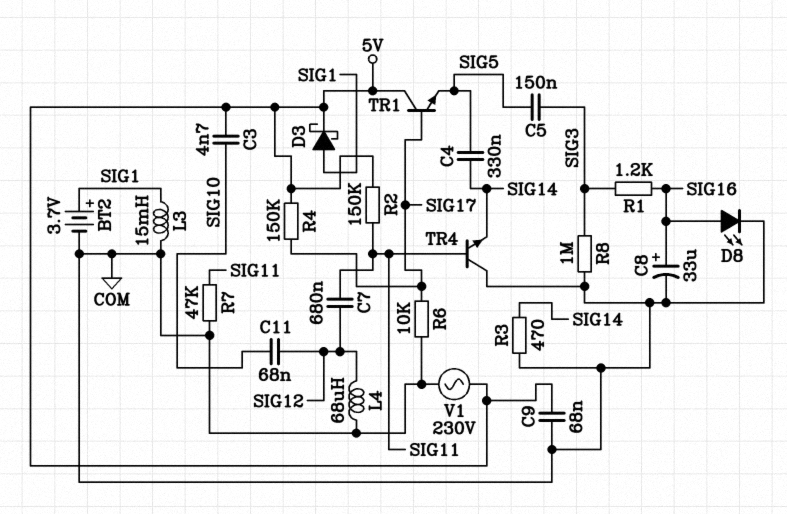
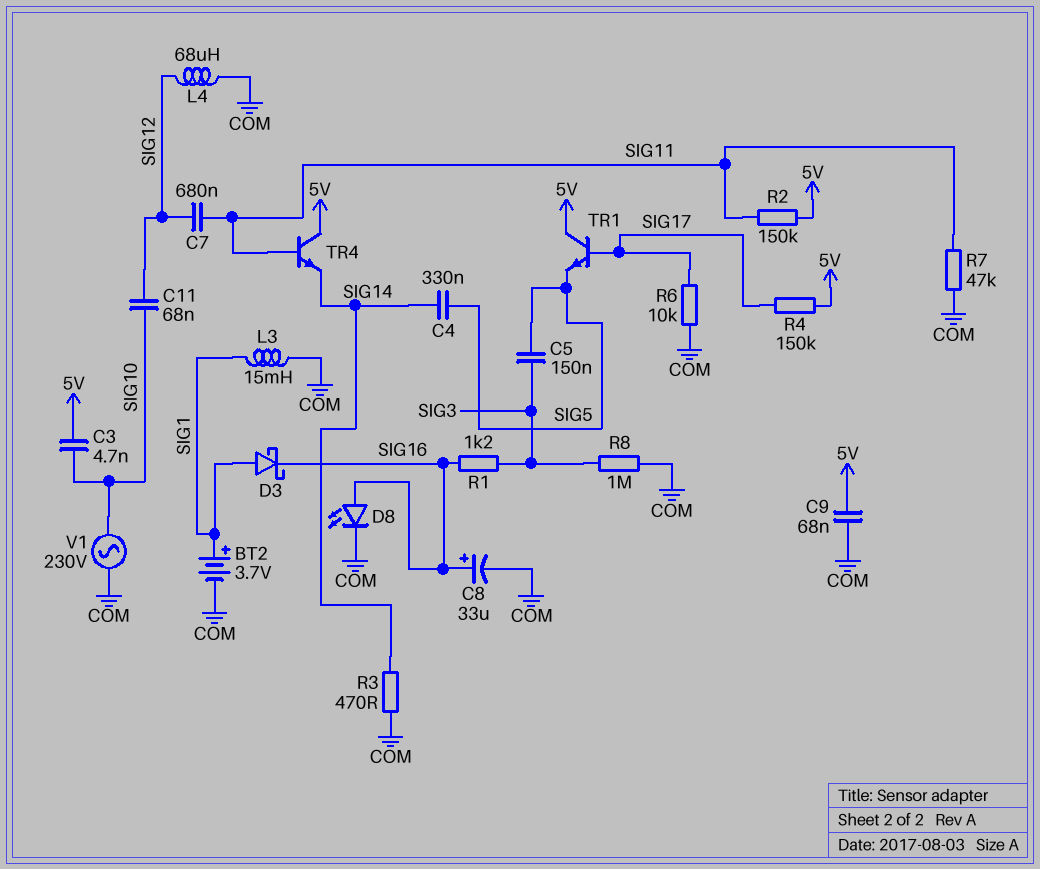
D3: schottky (A SIG1, K 5V) -> schottky (A SIG1, K SIG16)
TR4: NPN (B SIG11, C COM, E SIG14) -> NPN (B SIG11, C 5V, E SIG14)
V1: AC 230V (5V, COM) -> AC 230V (COM, SIG10)

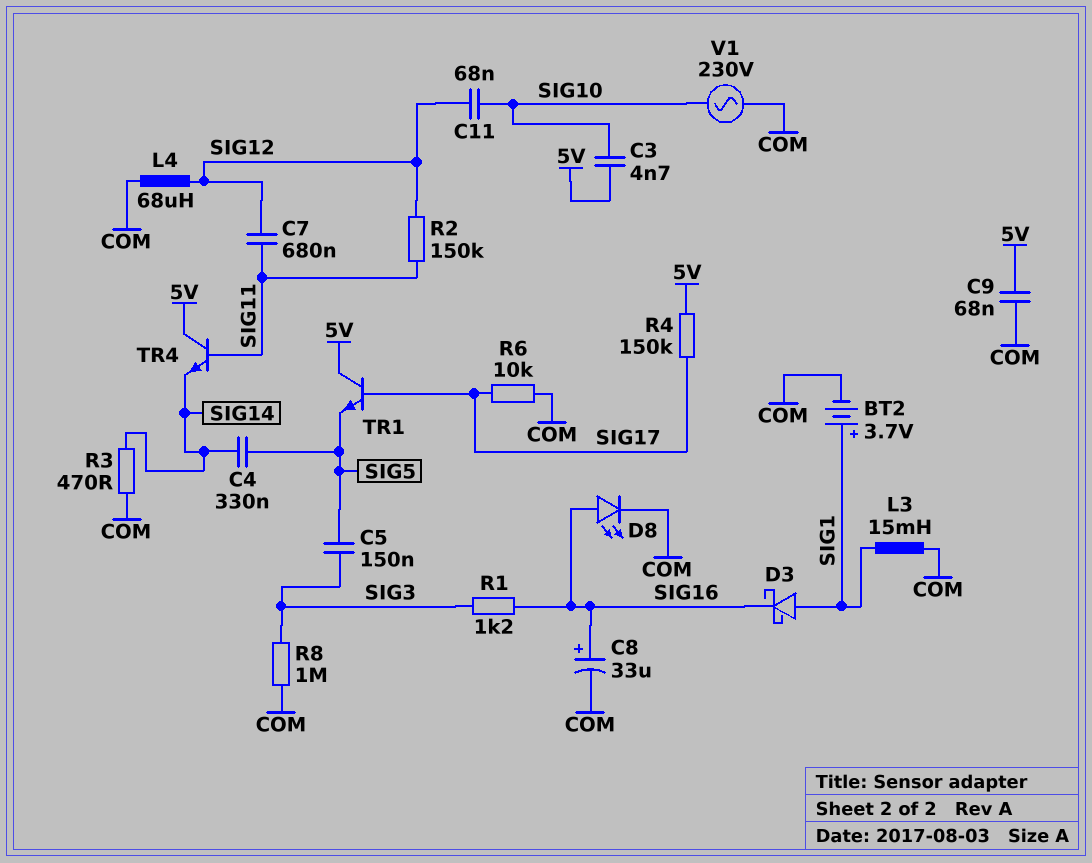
R2: 150k (5V, SIG11) -> 150k (SIG11, SIG12)
R7: 47k (COM, SIG11) -> none

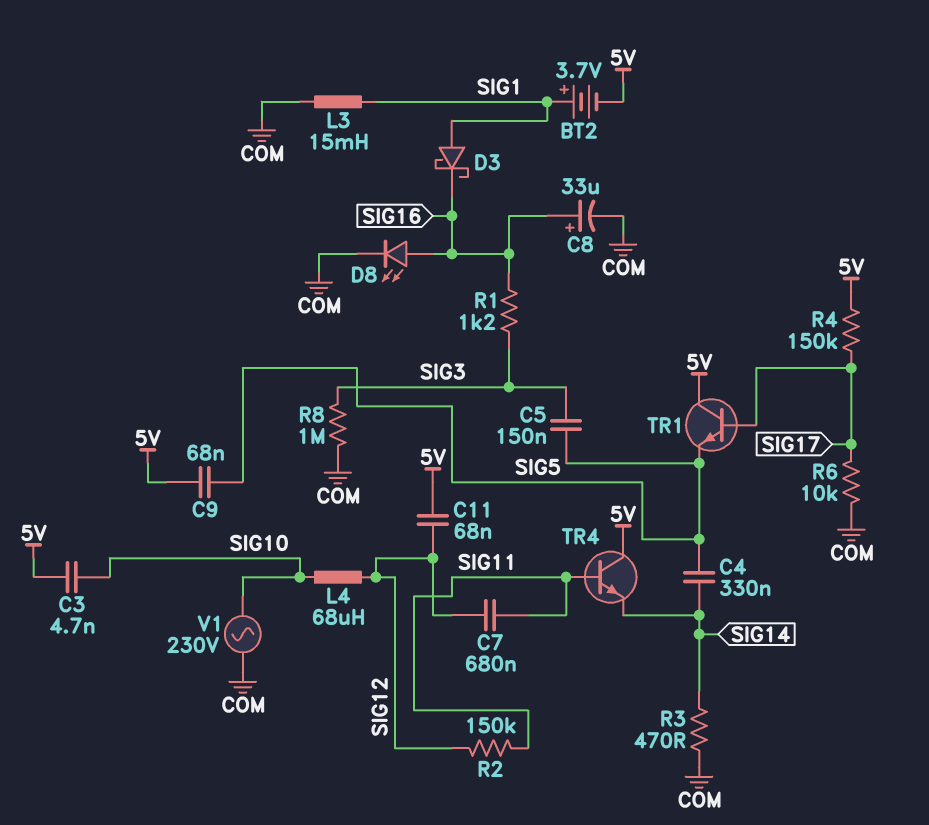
BT2: 3.7V (plus SIG1, minus COM) -> 3.7V (plus SIG1, minus 5V)
C9: 68nF (5V, COM) -> 68nF (5V, SIG5)
C11: 68nF (SIG10, SIG12) -> 68nF (5V, SIG12)
L4: 68uH (COM, SIG12) -> 68uH (SIG10, SIG12)

